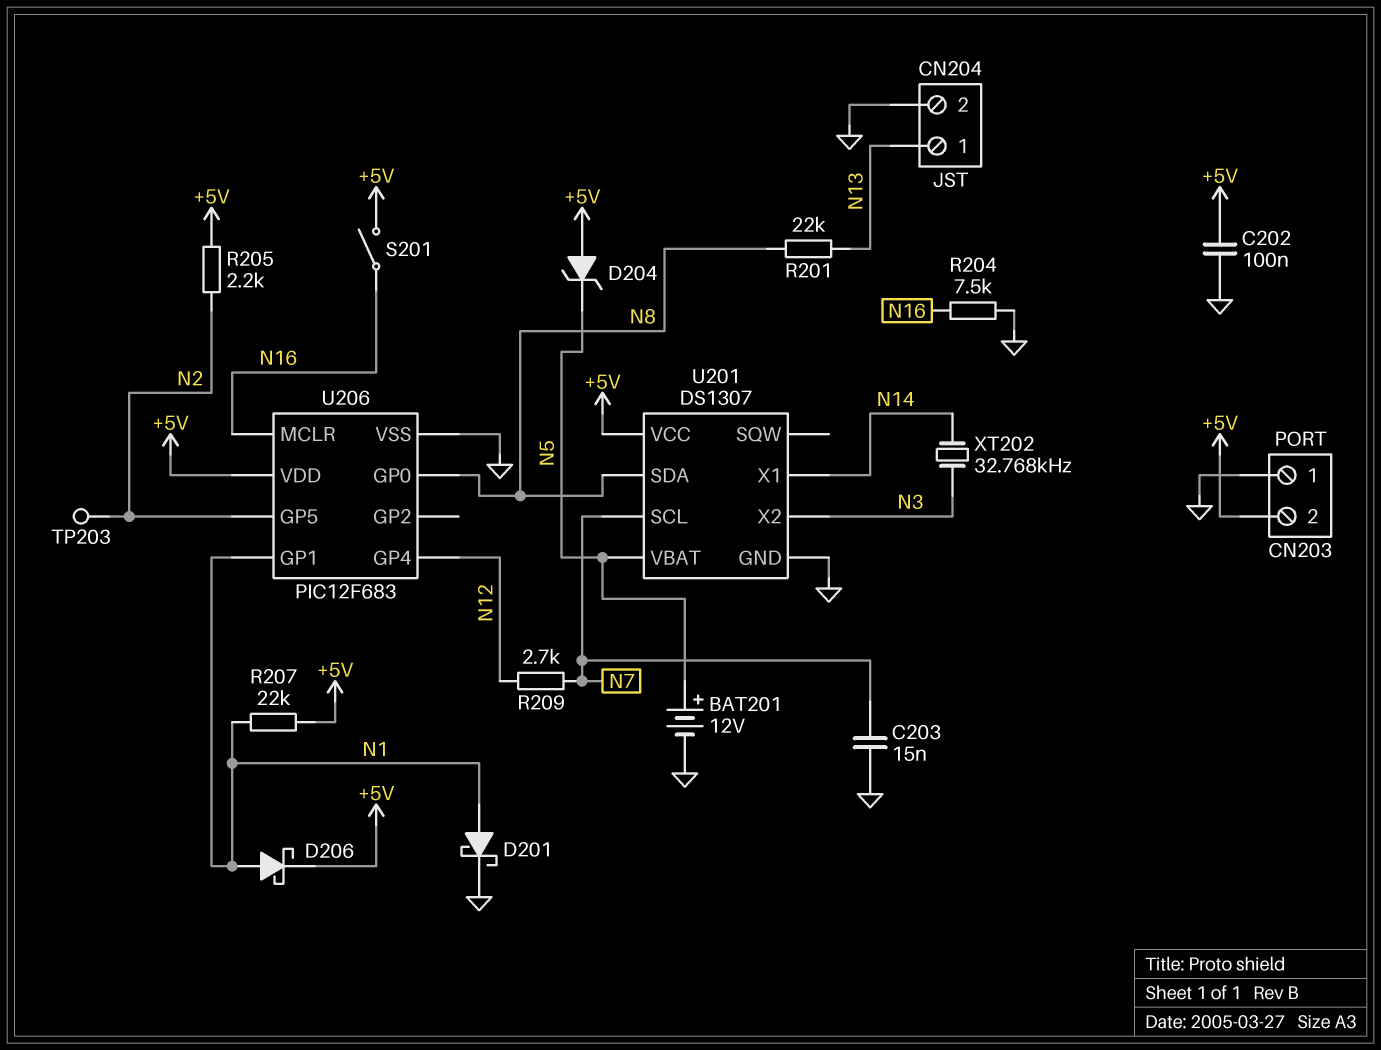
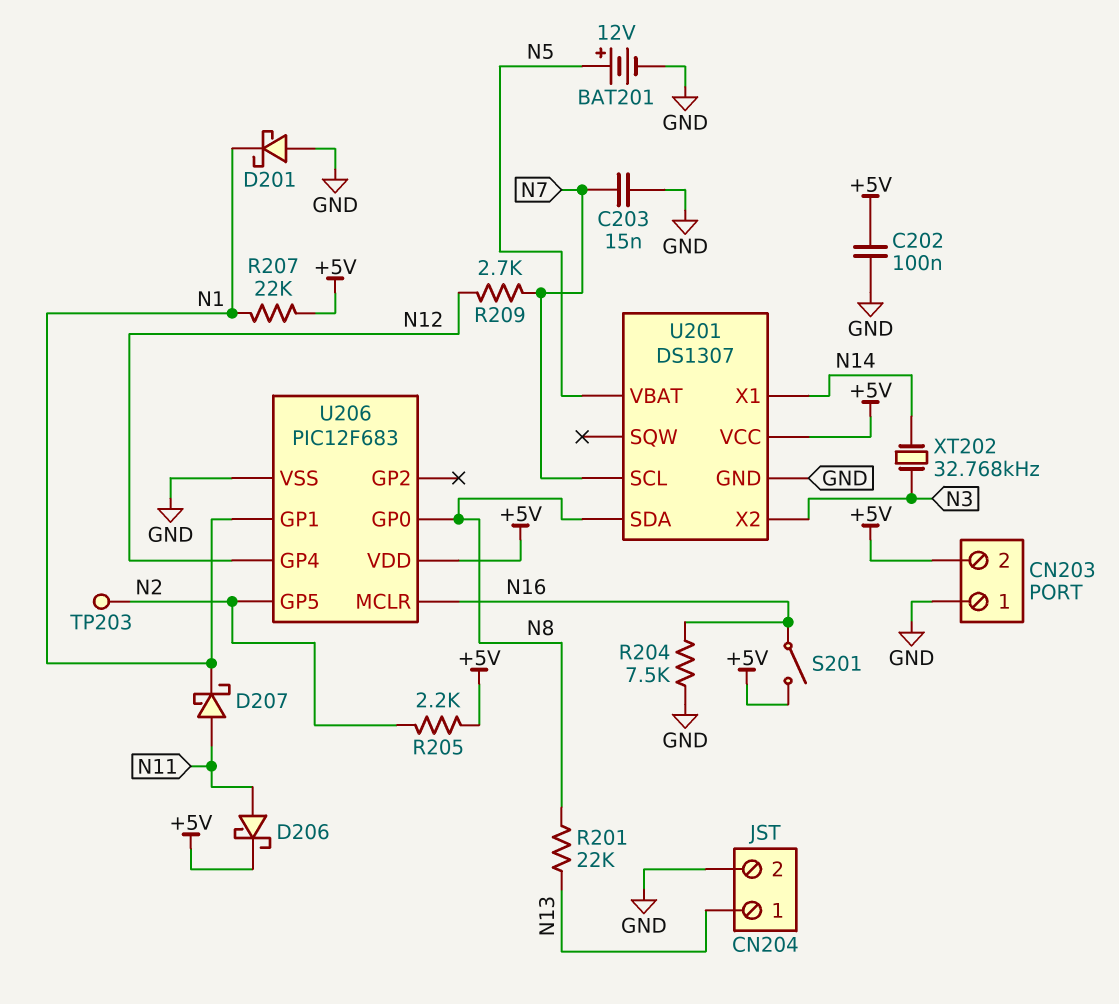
D201: schottky (A N1, K GND) -> schottky (A GND, K N1)
D204: zener (A +5V, K N5) -> none
D206: schottky (A N1, K +5V) -> schottky (A N11, K +5V)
D207: none -> schottky (A N11, K N1)

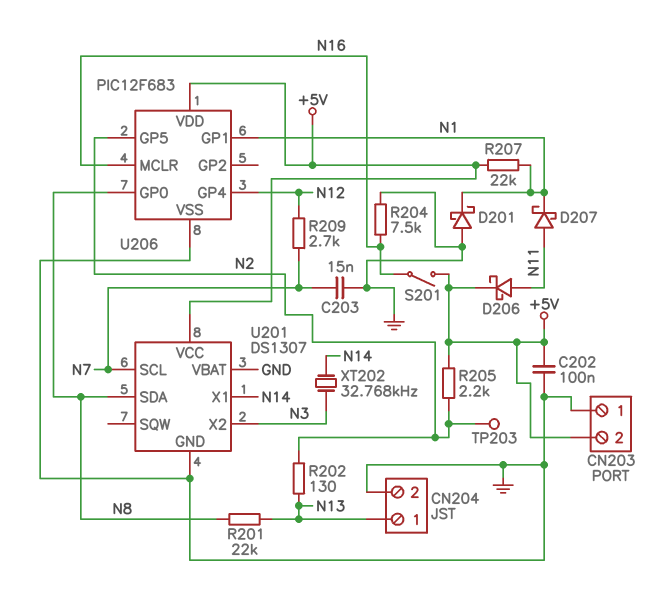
BAT201: 12V (plus N5, minus GND) -> none
R202: none -> 130 (N2, N13)
U201 pin VBAT: N5 -> GND

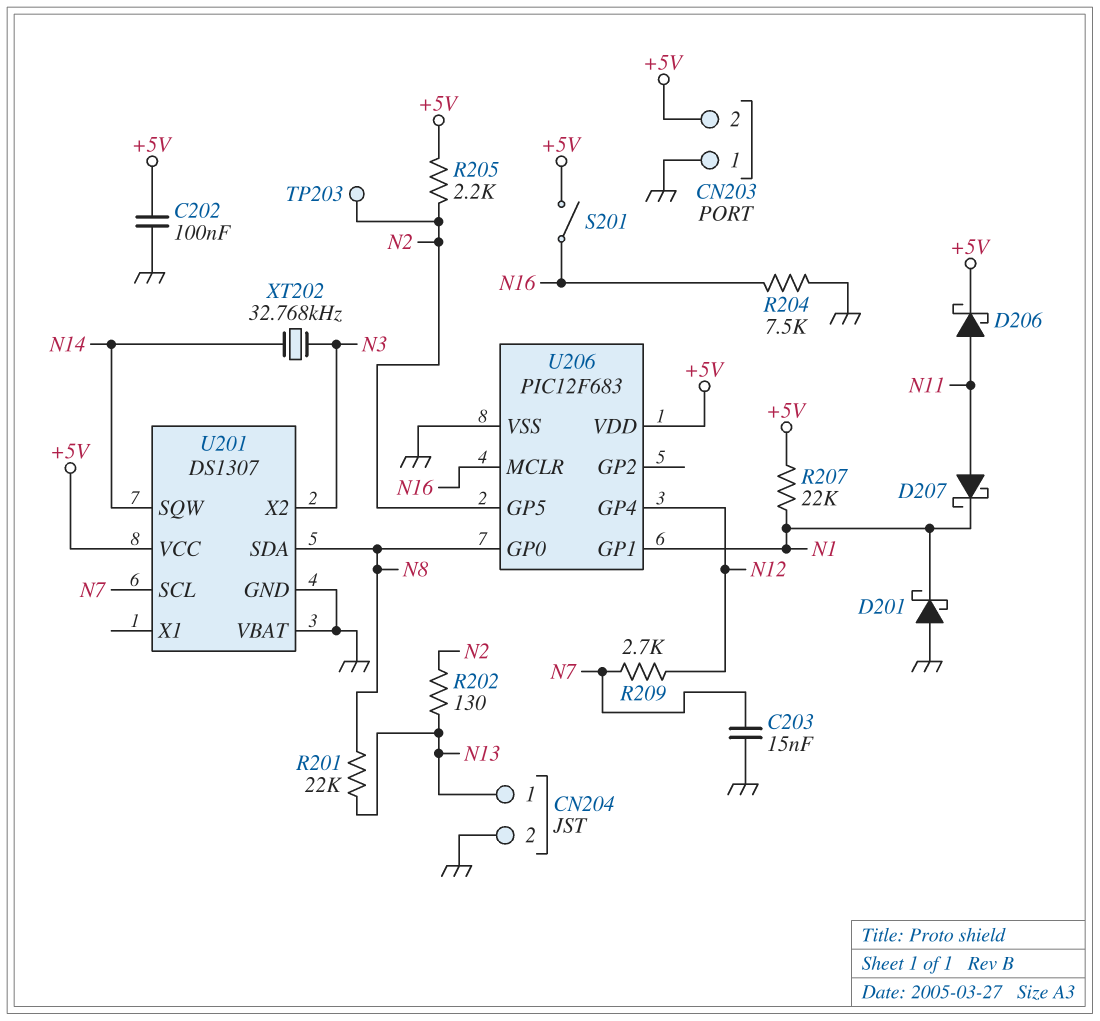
U201 pin SQW: none -> N14
U201 pin X1: N14 -> none

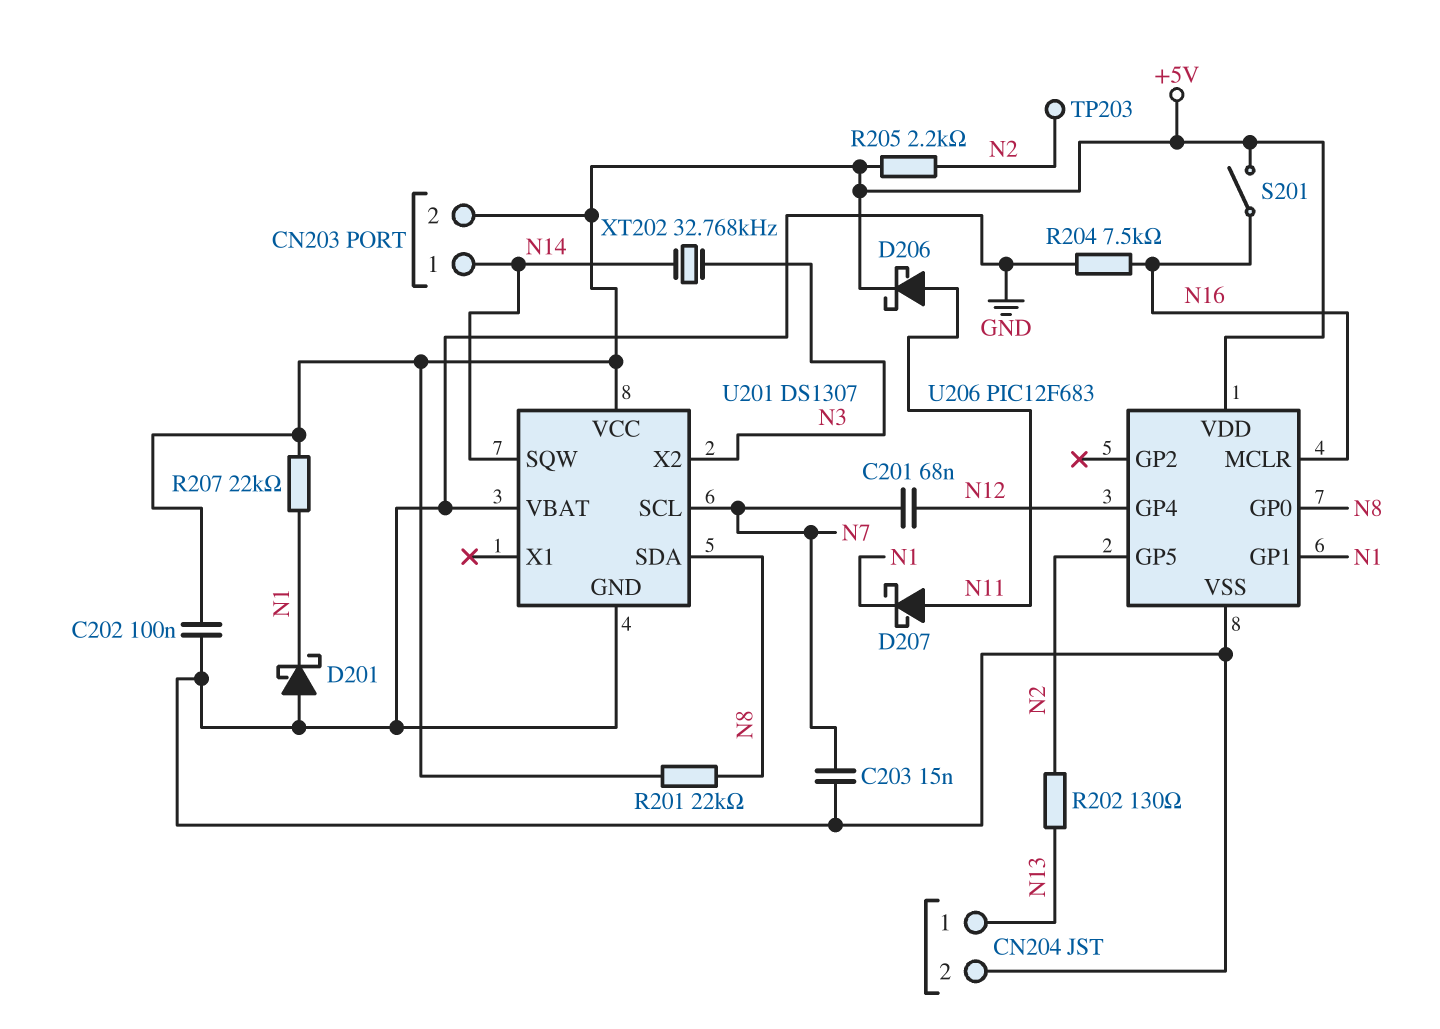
C201: none -> 68nF (N7, N12)
CN203 pin 1: GND -> N14
R201: 22k (N8, N13) -> 22k (+5V, N8)
R209: 2.7k (N7, N12) -> none

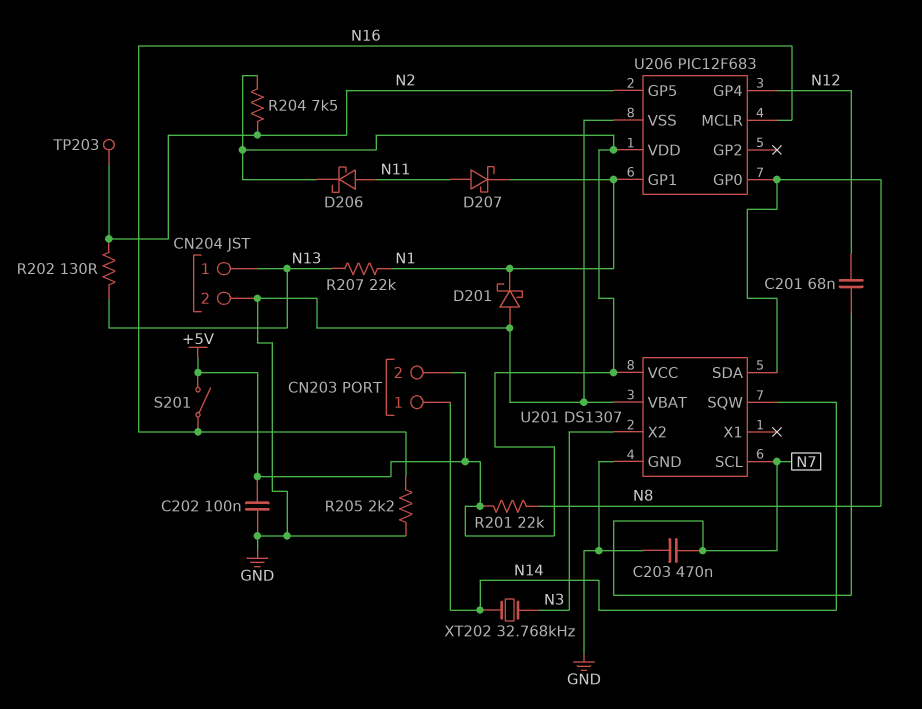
C203: 15nF (GND, N7) -> 470nF (GND, N7)
R204: 7.5k (GND, N16) -> 7.5k (+5V, N2)
R205: 2.2k (+5V, N2) -> 2.2k (GND, N16)
R207: 22k (+5V, N1) -> 22k (N1, N13)

